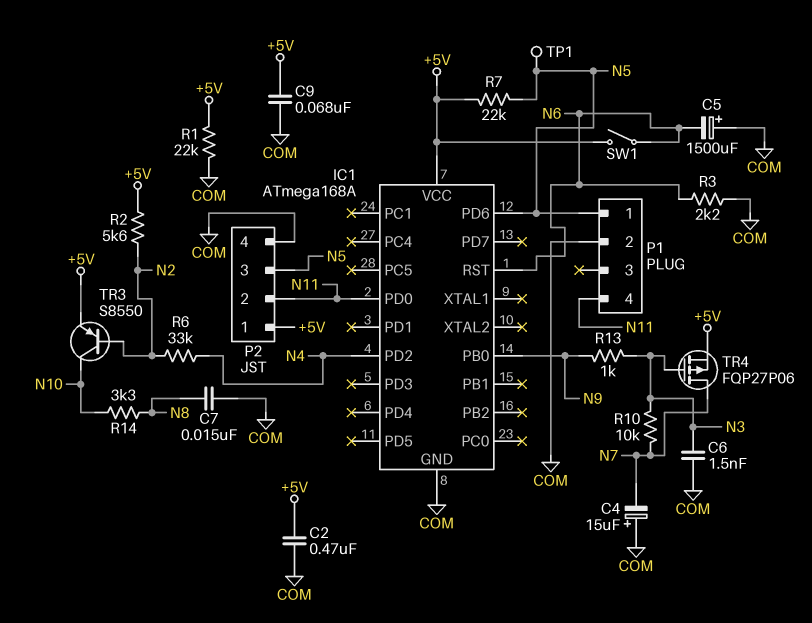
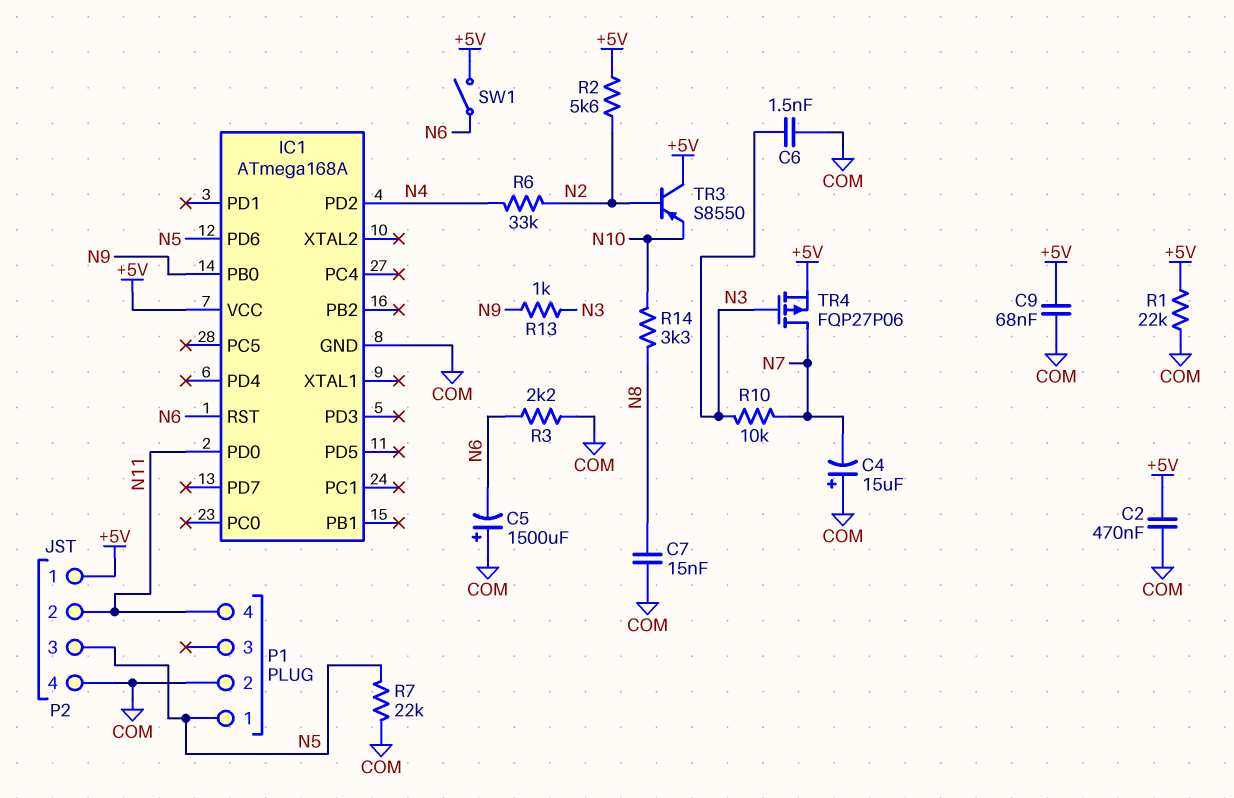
R7: 22k (+5V, N5) -> 22k (COM, N5)
TP1: test point (N5) -> none
TR3: PNP S8550 (B N2, C N10, E +5V) -> PNP S8550 (B N2, C +5V, E N10)

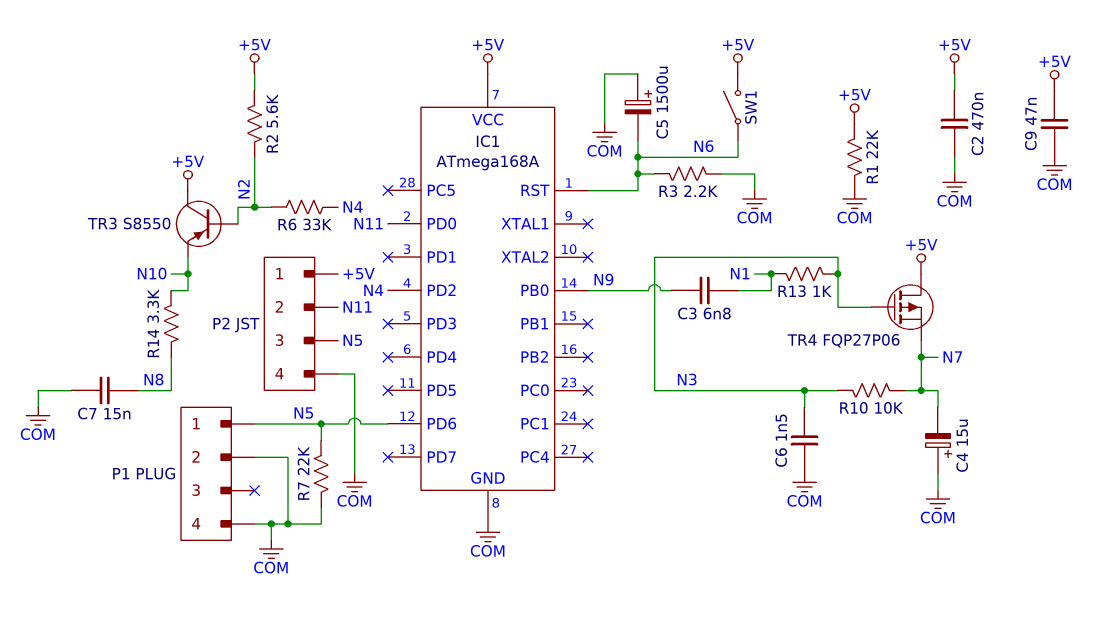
C3: none -> 6.8nF (N1, N9)
C9: 68nF (+5V, COM) -> 47nF (+5V, COM)
P1 pin 4: N11 -> COM
R13: 1k (N3, N9) -> 1k (N1, N3)
TR4: PMOS FQP27P06 (G N3, D N7, S +5V) -> PMOS FQP27P06 (G N3, D +5V, S N7)

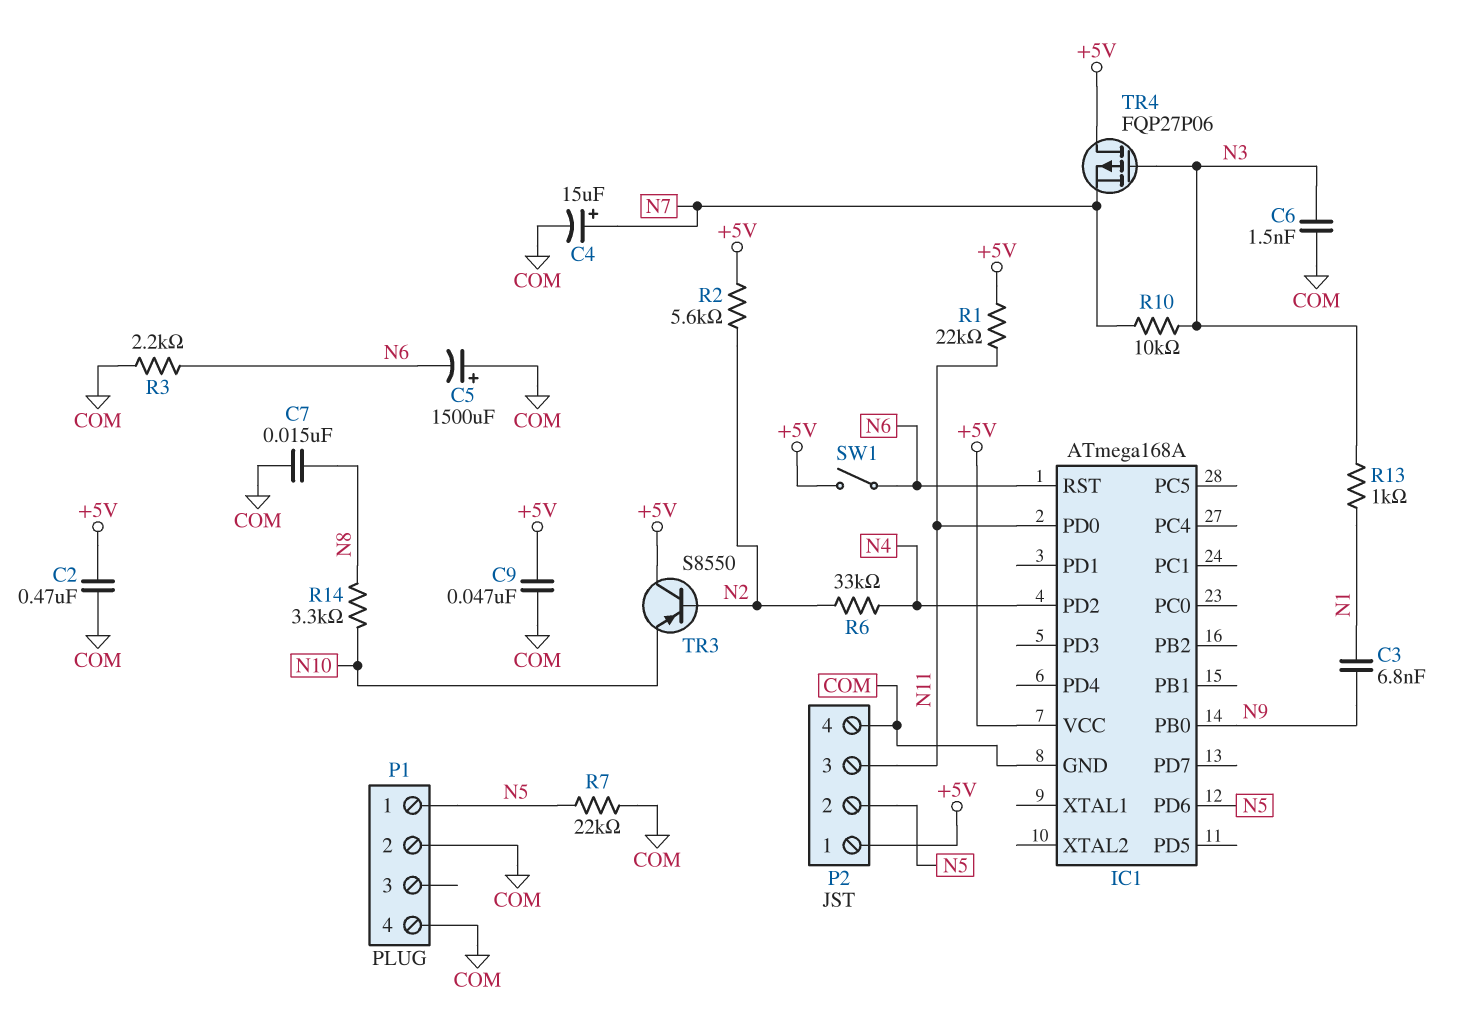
C4: 15uF (plus COM, minus N7) -> 15uF (plus N7, minus COM)
P2 pin 2: N11 -> N5
P2 pin 3: N5 -> N11
R1: 22k (+5V, COM) -> 22k (+5V, N11)

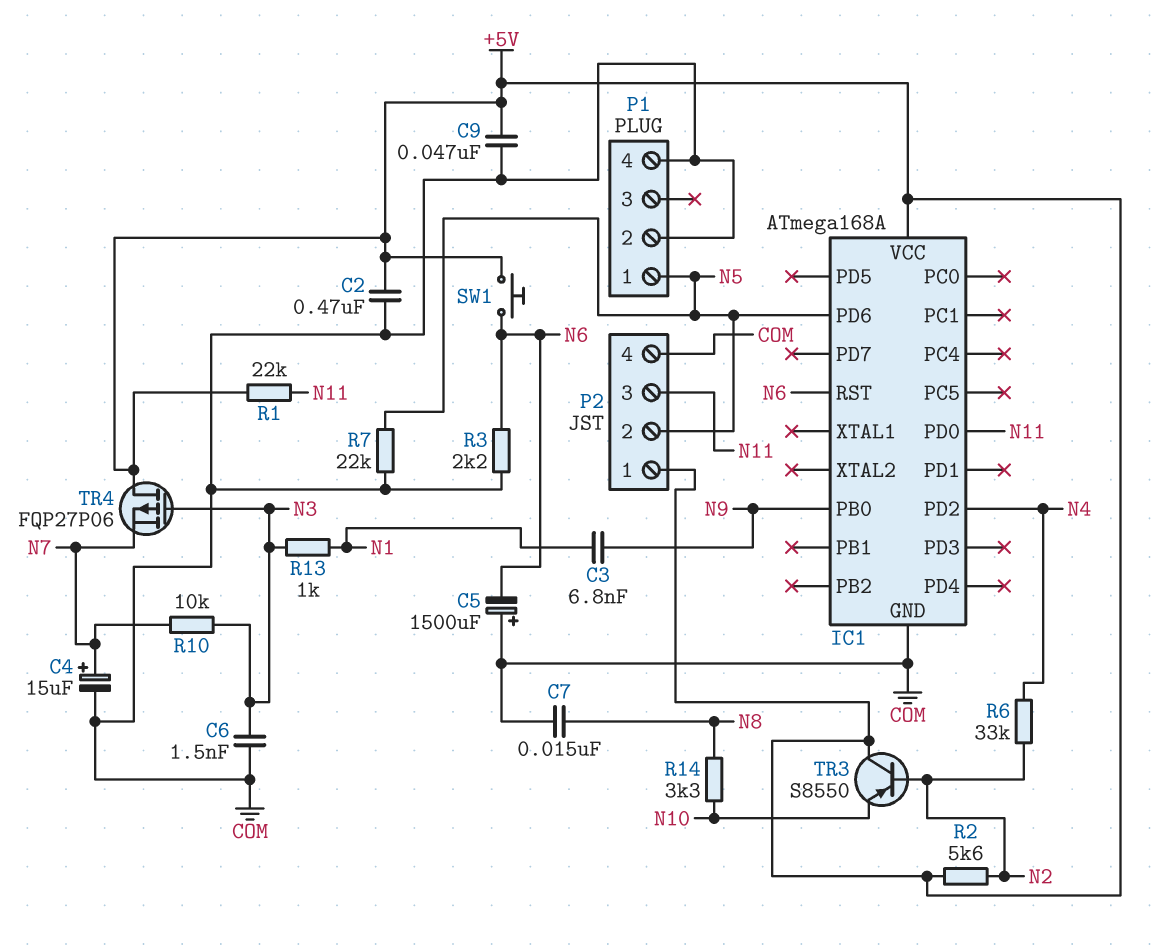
SW1: switch (+5V, N6) -> button (+5V, N6)

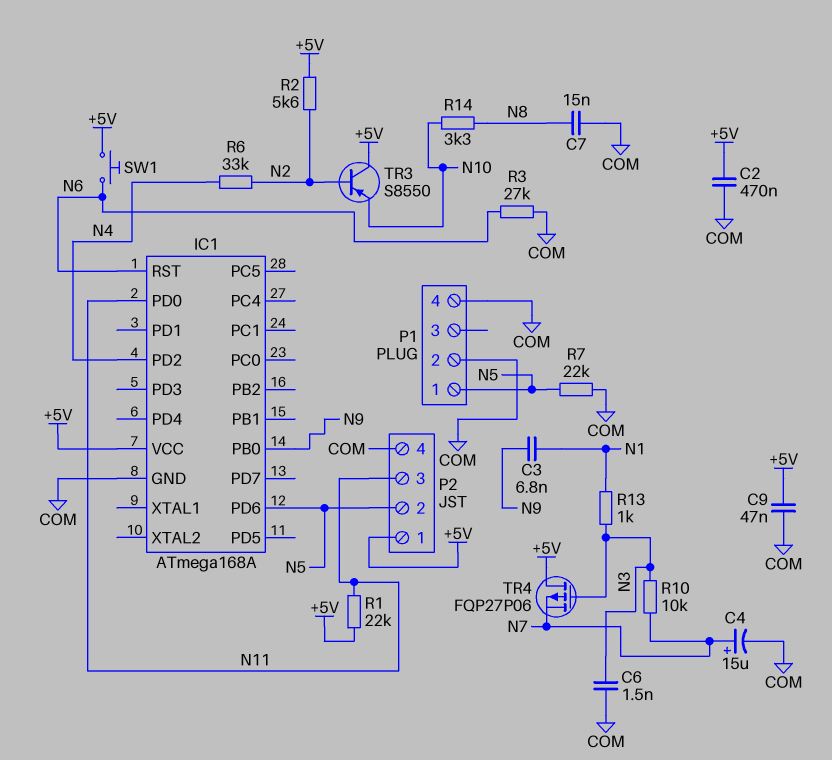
C5: 1500uF (plus COM, minus N6) -> none
R3: 2.2k (COM, N6) -> 27k (COM, N6)

